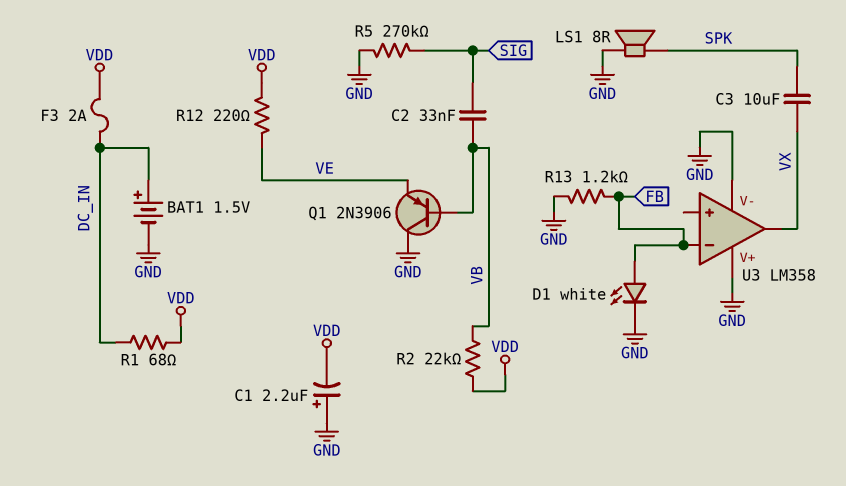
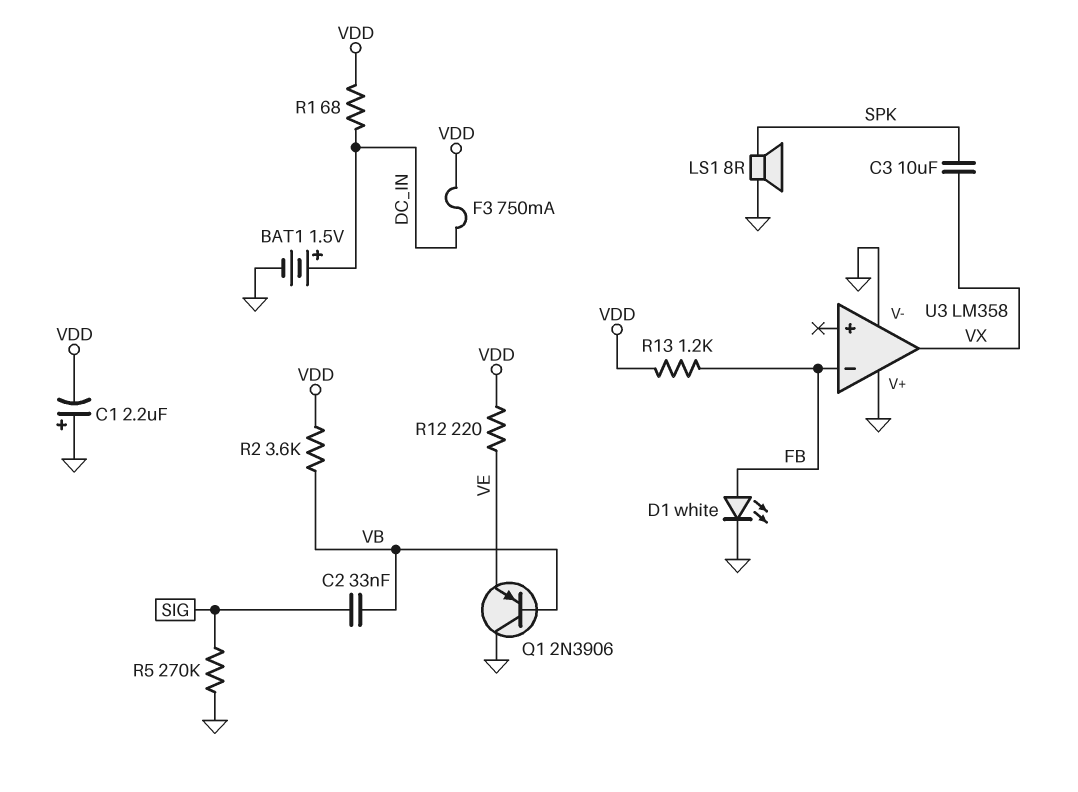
F3: 2A (DC_IN, VDD) -> 750mA (DC_IN, VDD)
R2: 22k (VB, VDD) -> 3.6k (VB, VDD)
R13: 1.2k (FB, GND) -> 1.2k (FB, VDD)

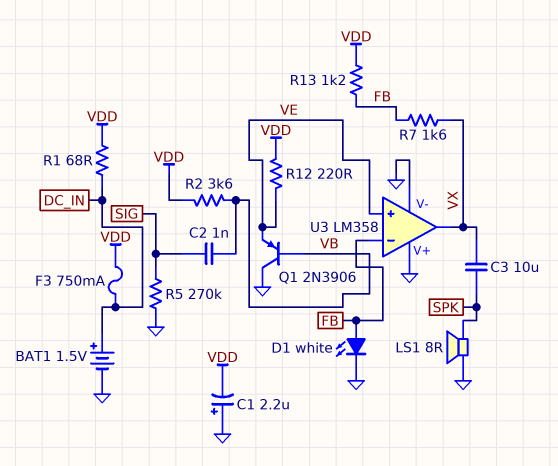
C2: 33nF (SIG, VB) -> 1nF (SIG, VB)
R7: none -> 1.6k (FB, VX)
U3 pin in+: none -> VE

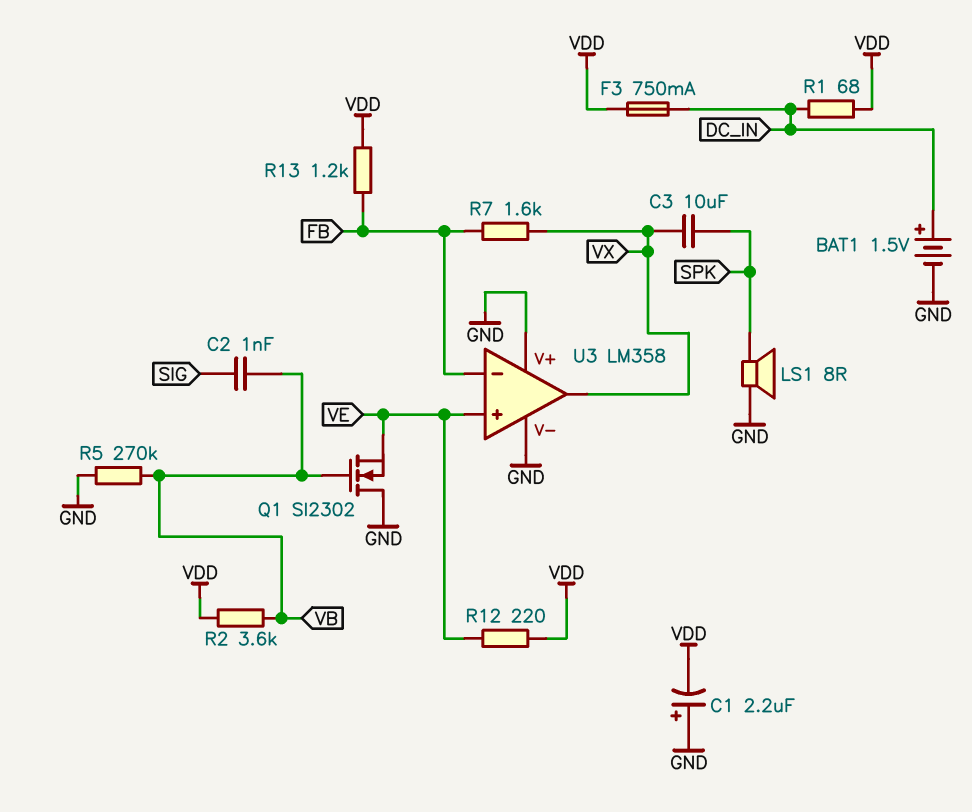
D1: LED white (A FB, K GND) -> none
Q1: PNP 2N3906 (B VB, C GND, E VE) -> NMOS SI2302 (G VB, D GND, S VE)
R5: 270k (GND, SIG) -> 270k (GND, VB)

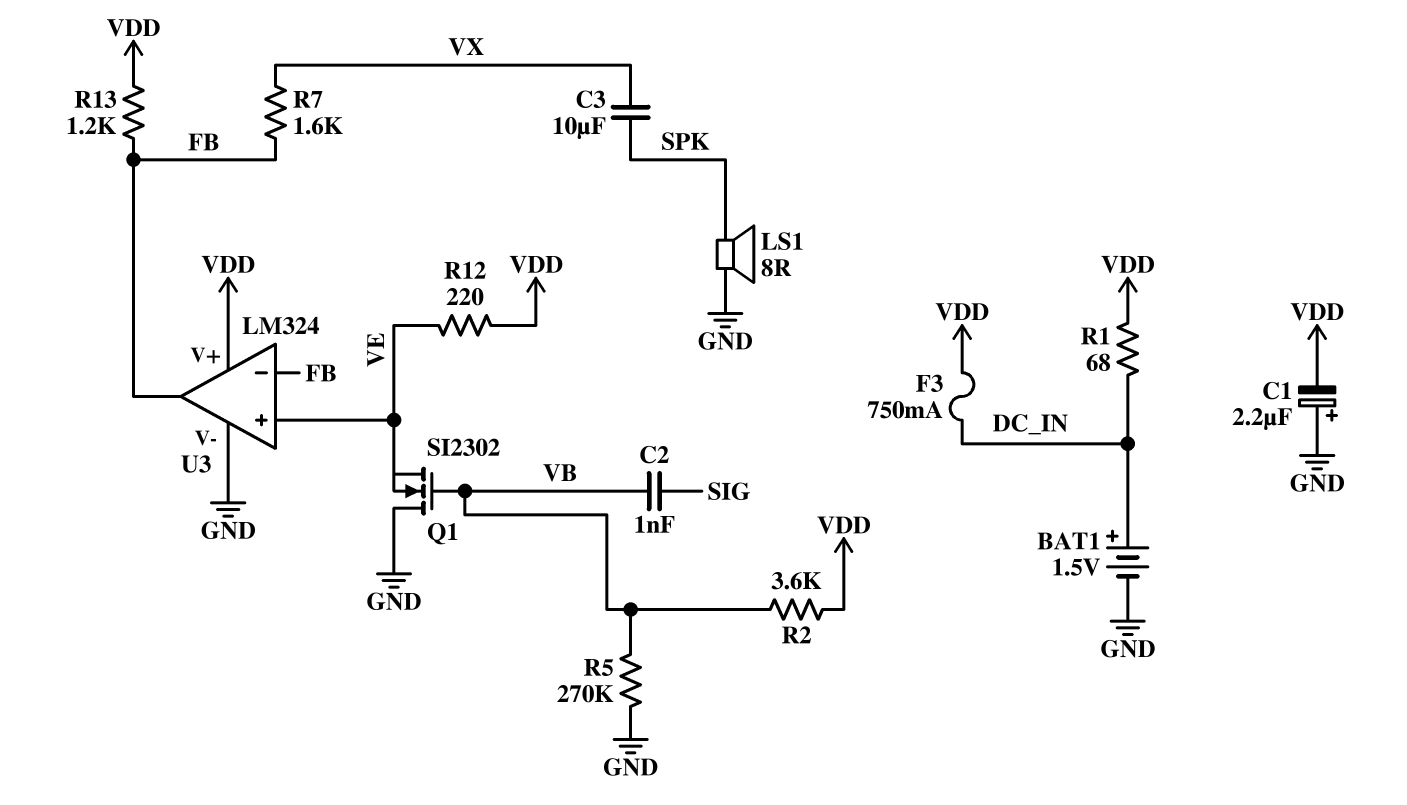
U3: LM358 -> LM324
U3 pin V+: GND -> VDD
U3 pin out: VX -> FB

